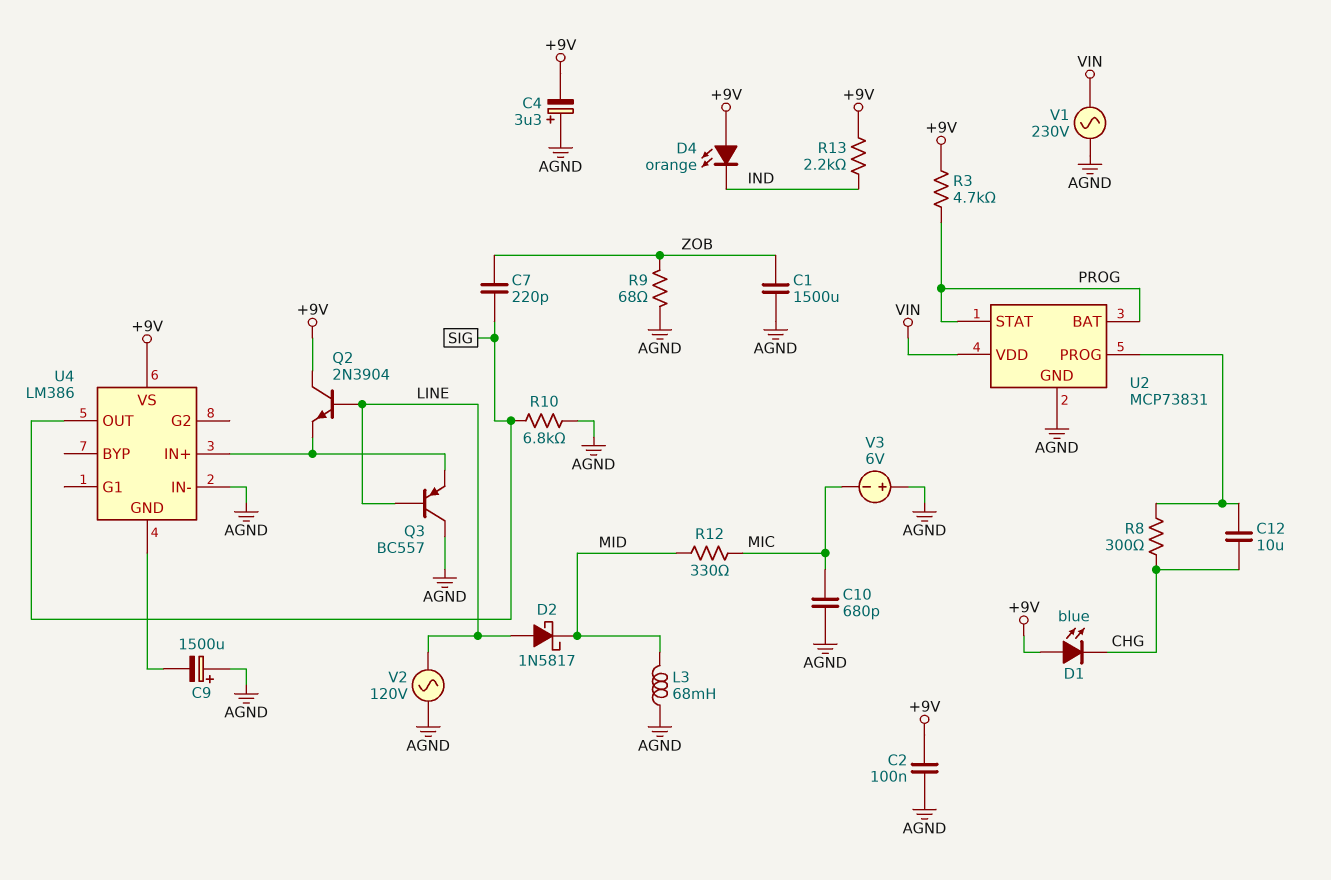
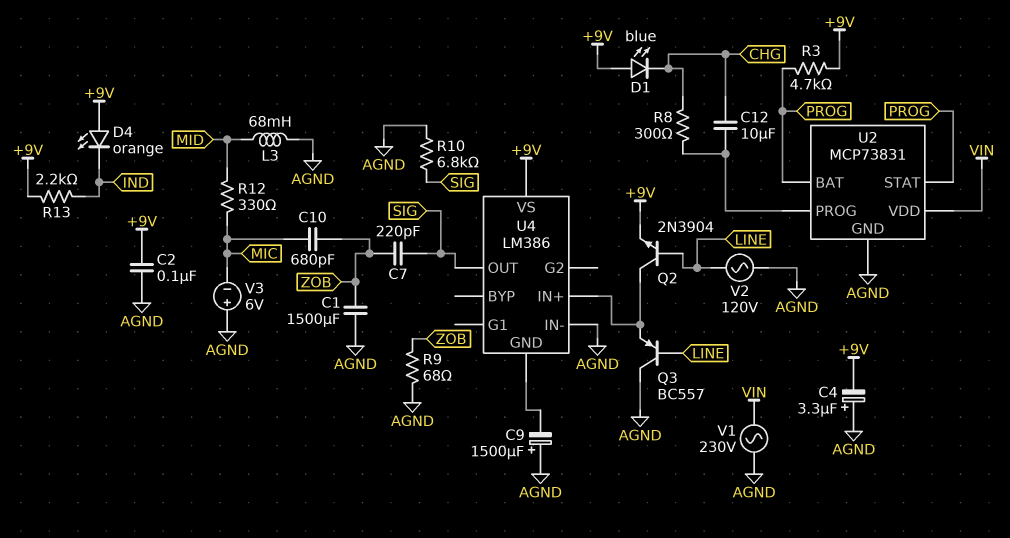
C10: 680pF (AGND, MIC) -> 680pF (MIC, ZOB)
D2: schottky 1N5817 (A LINE, K MID) -> none
Q2: NPN 2N3904 (B LINE, C +9V, E U4/IN+) -> NPN 2N3904 (B LINE, C U4/IN+, E +9V)

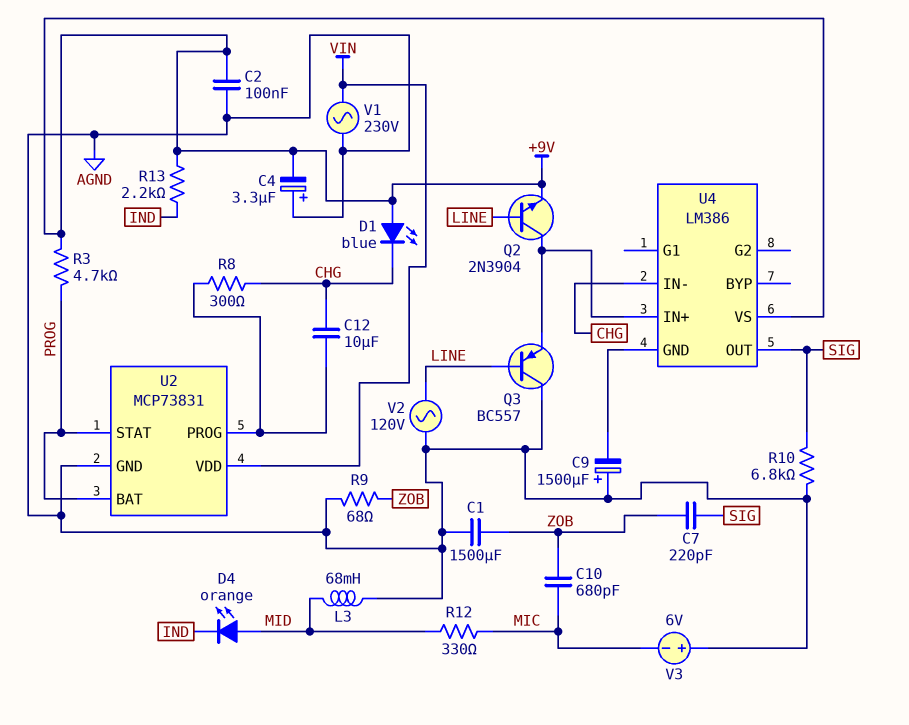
D4: LED orange (A +9V, K IND) -> LED orange (A MID, K IND)
U4 pin IN-: AGND -> CHG

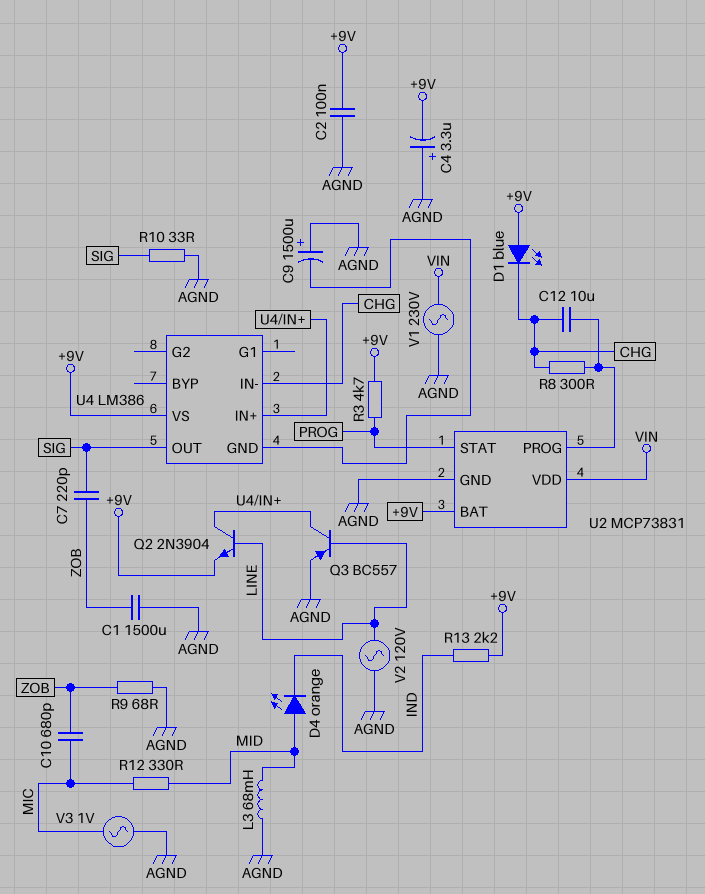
Q3: PNP BC557 (B LINE, C AGND, E U4/IN+) -> PNP BC557 (B LINE, C U4/IN+, E AGND)
R10: 6.8k (AGND, SIG) -> 33 (AGND, SIG)
U2 pin BAT: PROG -> +9V
V3: 6V (plus AGND, minus MIC) -> AC 1V (AGND, MIC)

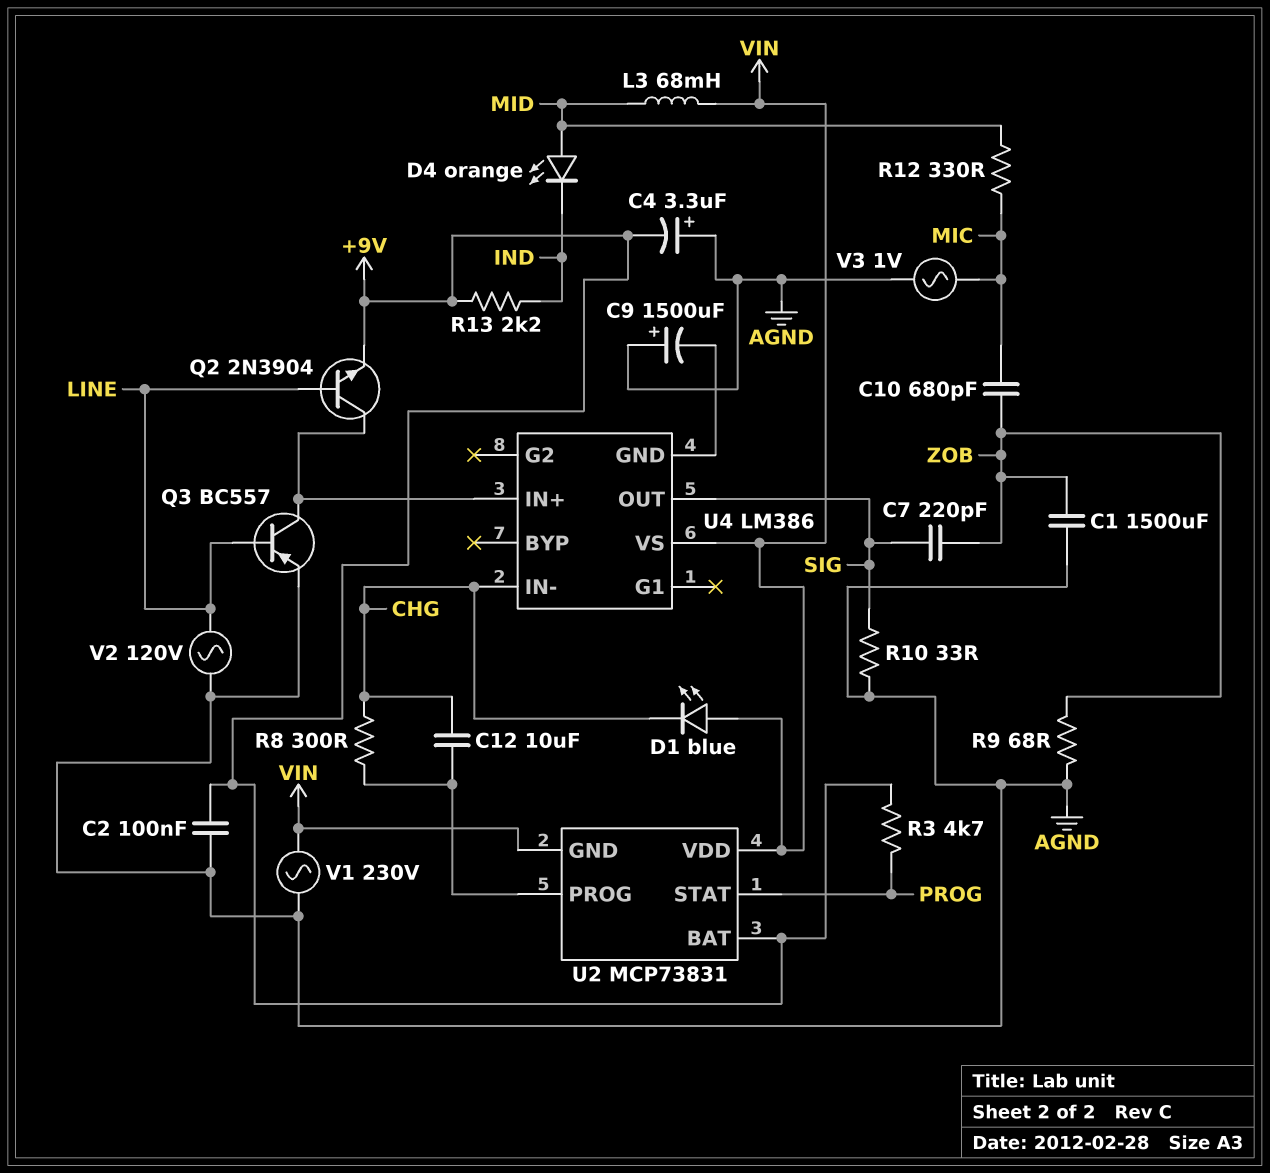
D1: LED blue (A +9V, K CHG) -> LED blue (A VIN, K CHG)
L3: 68mH (AGND, MID) -> 68mH (MID, VIN)
U2 pin GND: AGND -> VIN
U4 pin VS: +9V -> VIN

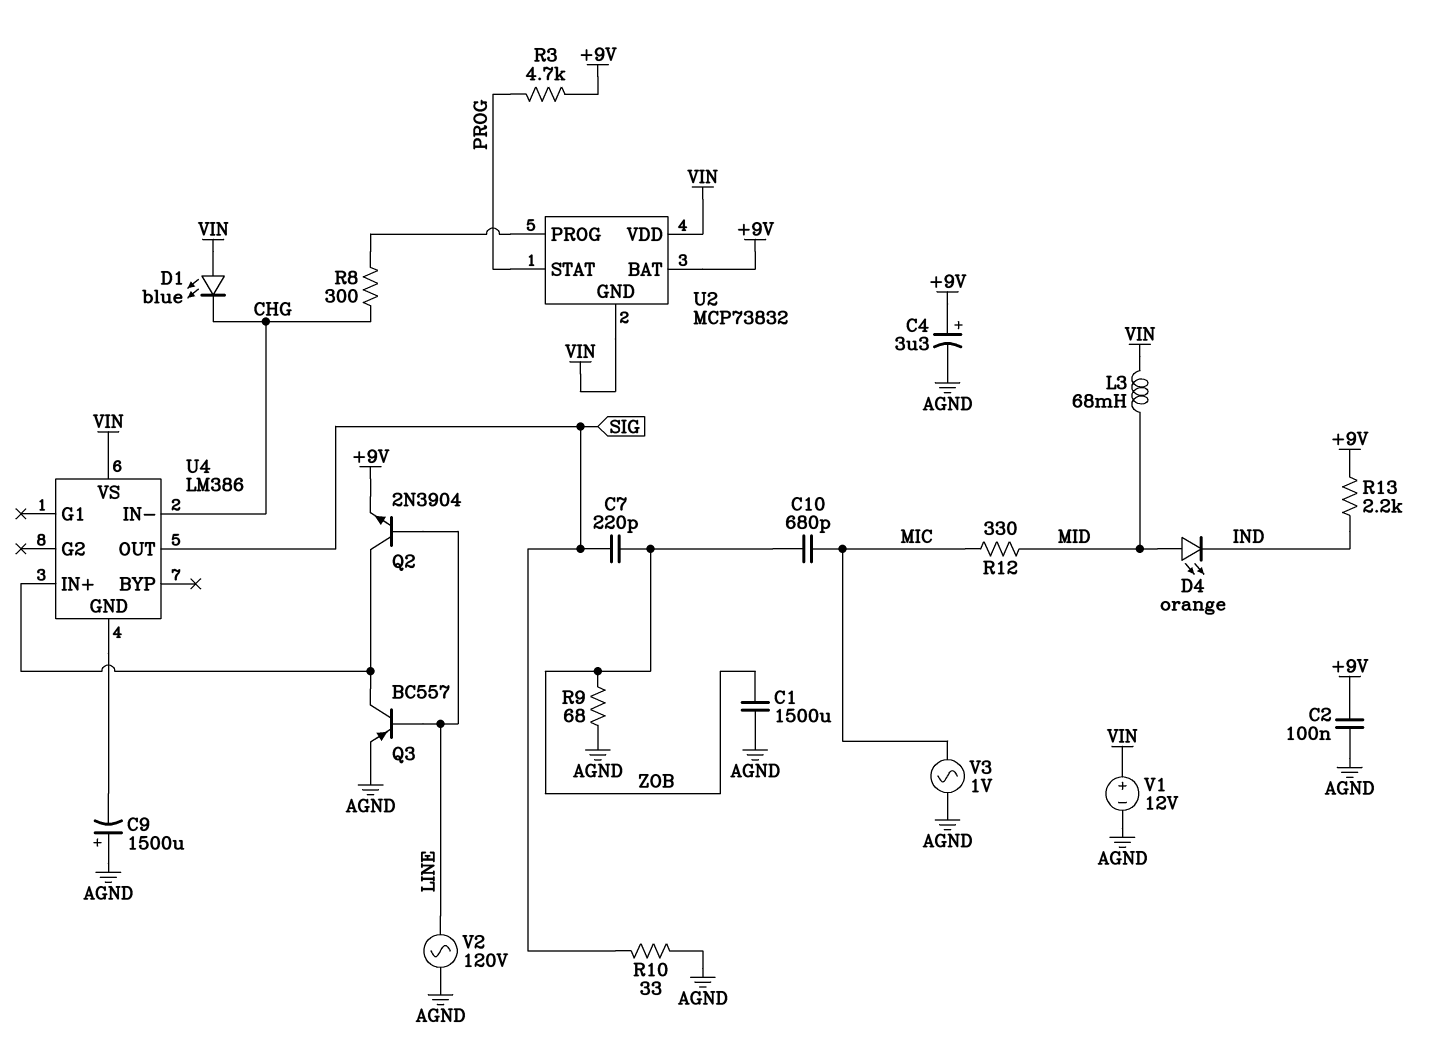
C4: 3.3uF (plus AGND, minus +9V) -> 3.3uF (plus +9V, minus AGND)
C12: 10uF (CHG, U2/PROG) -> none
U2: MCP73831 -> MCP73832
V1: AC 230V (AGND, VIN) -> 12V (plus VIN, minus AGND)

